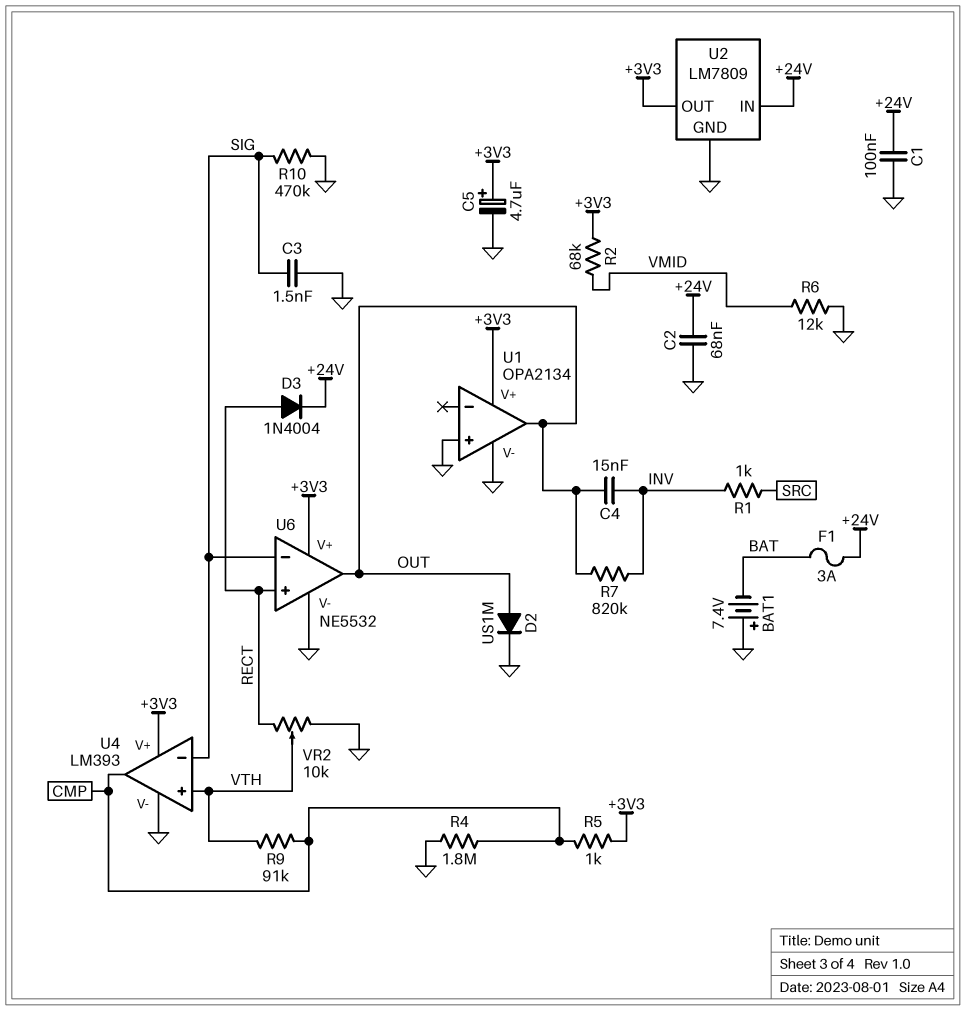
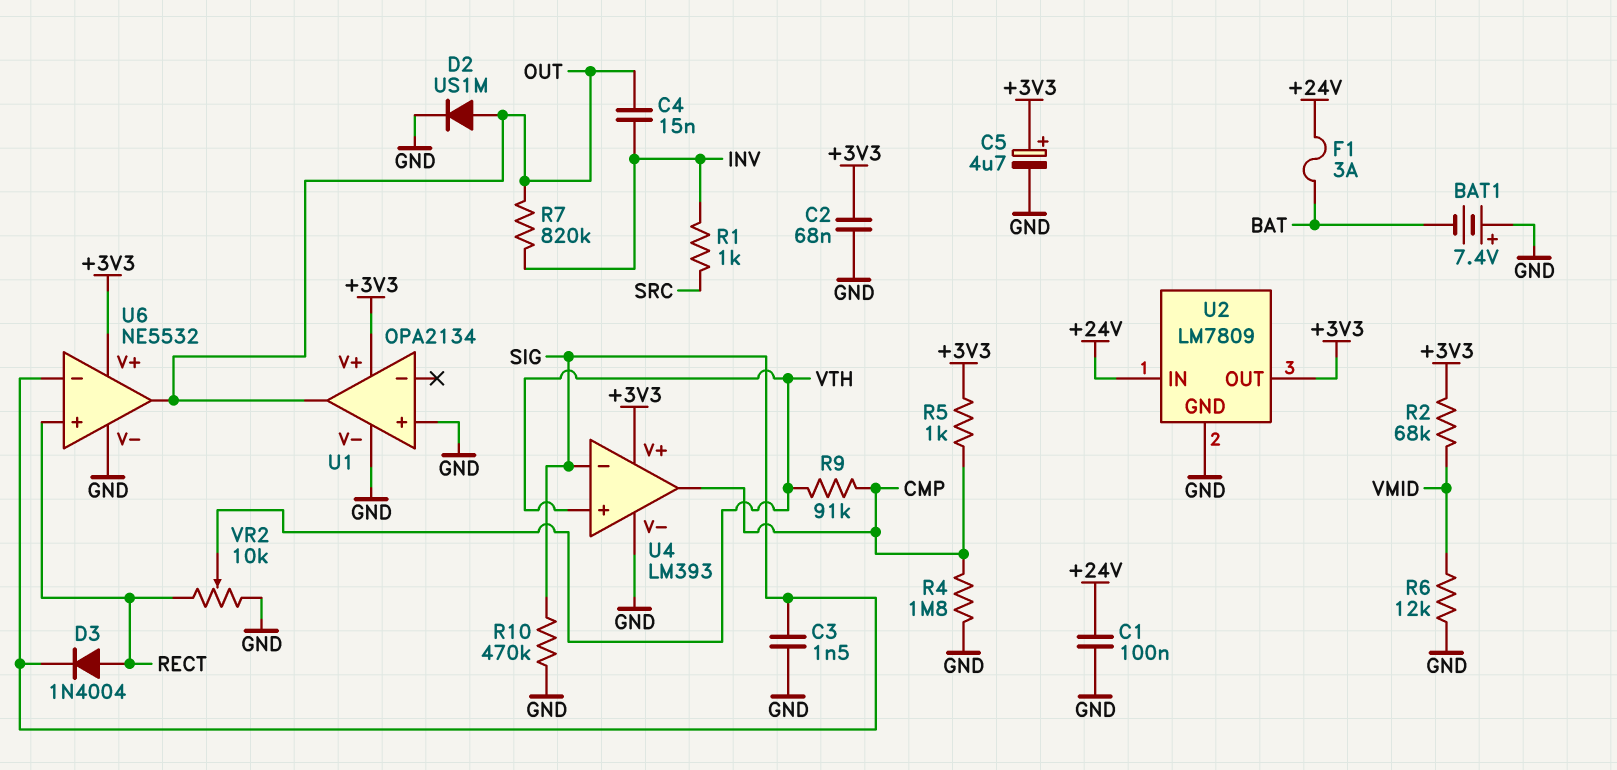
C2: 68nF (+24V, GND) -> 68nF (+3V3, GND)
D3: diode 1N4004 (A RECT, K +24V) -> diode 1N4004 (A RECT, K SIG)

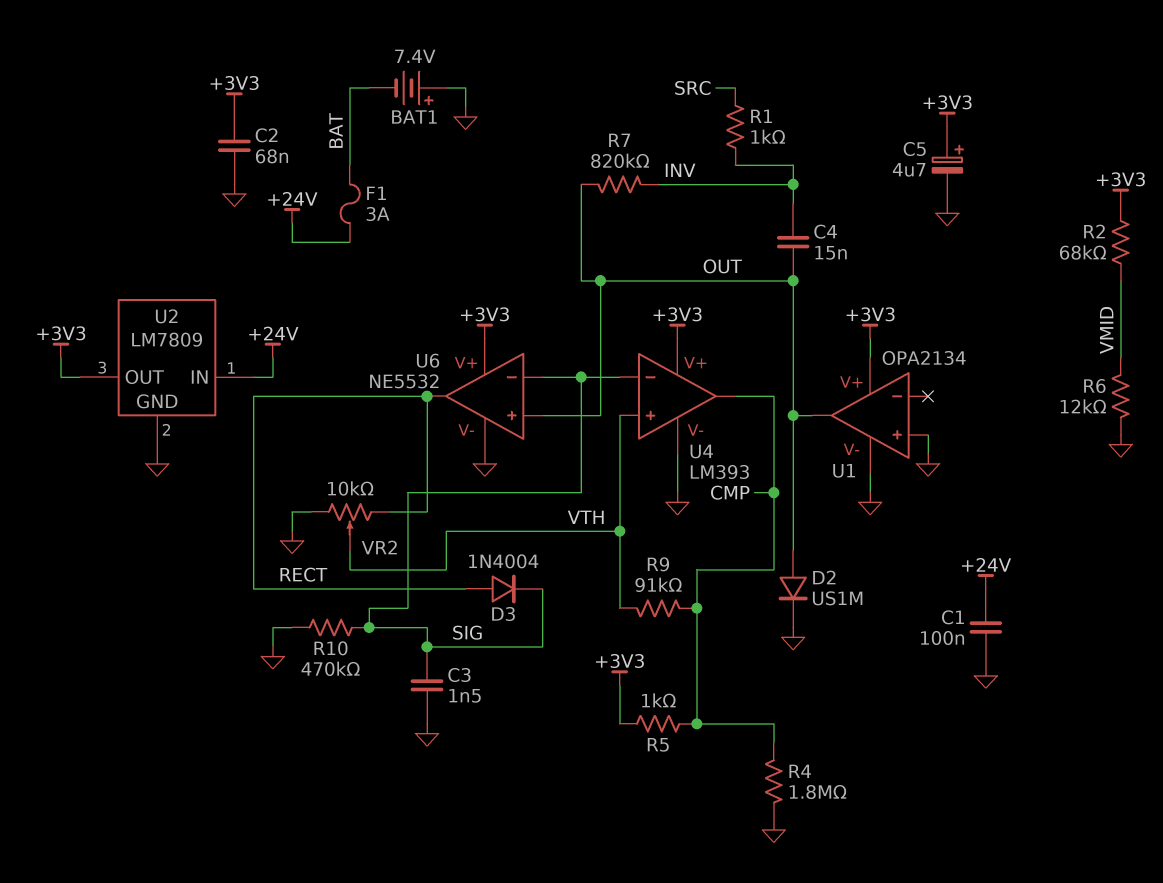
U6 pin in+: RECT -> OUT
U6 pin out: OUT -> RECT

